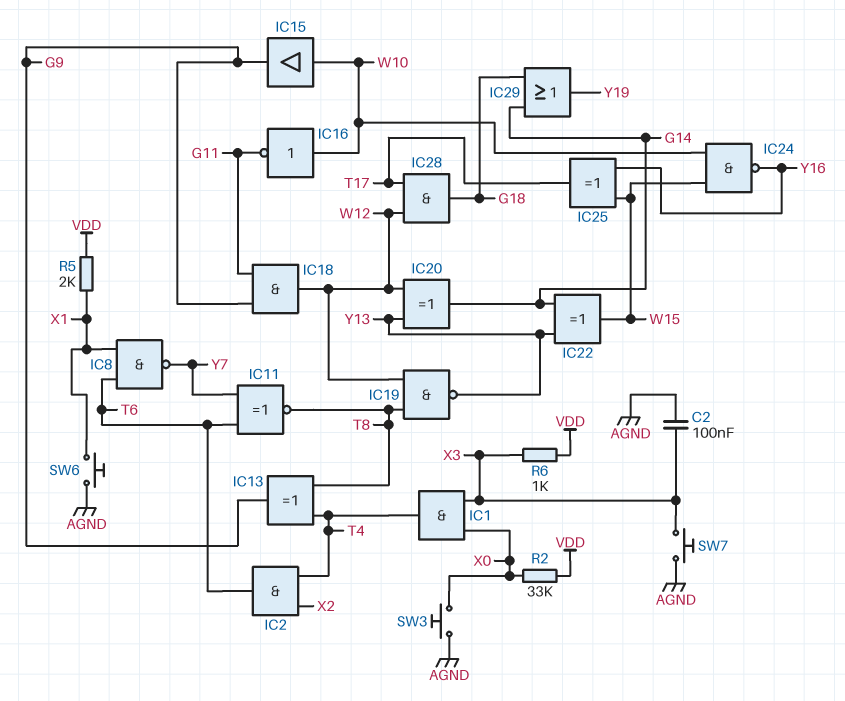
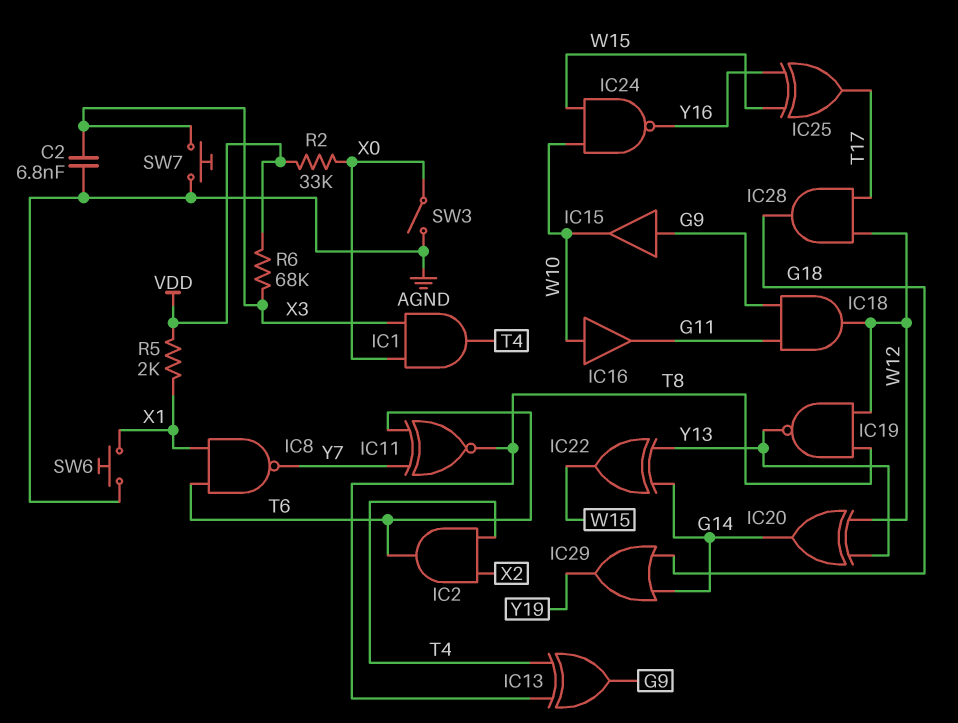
C2: 100nF (AGND, X3) -> 6.8nF (AGND, X3)
IC15: buffer (in W10, out G9) -> buffer (in G9, out W10)
IC16: NOT (in W10, out G11) -> buffer (in W10, out G11)
R6: 1k (VDD, X3) -> 68k (VDD, X3)
SW3: button (AGND, X0) -> switch (AGND, X0)

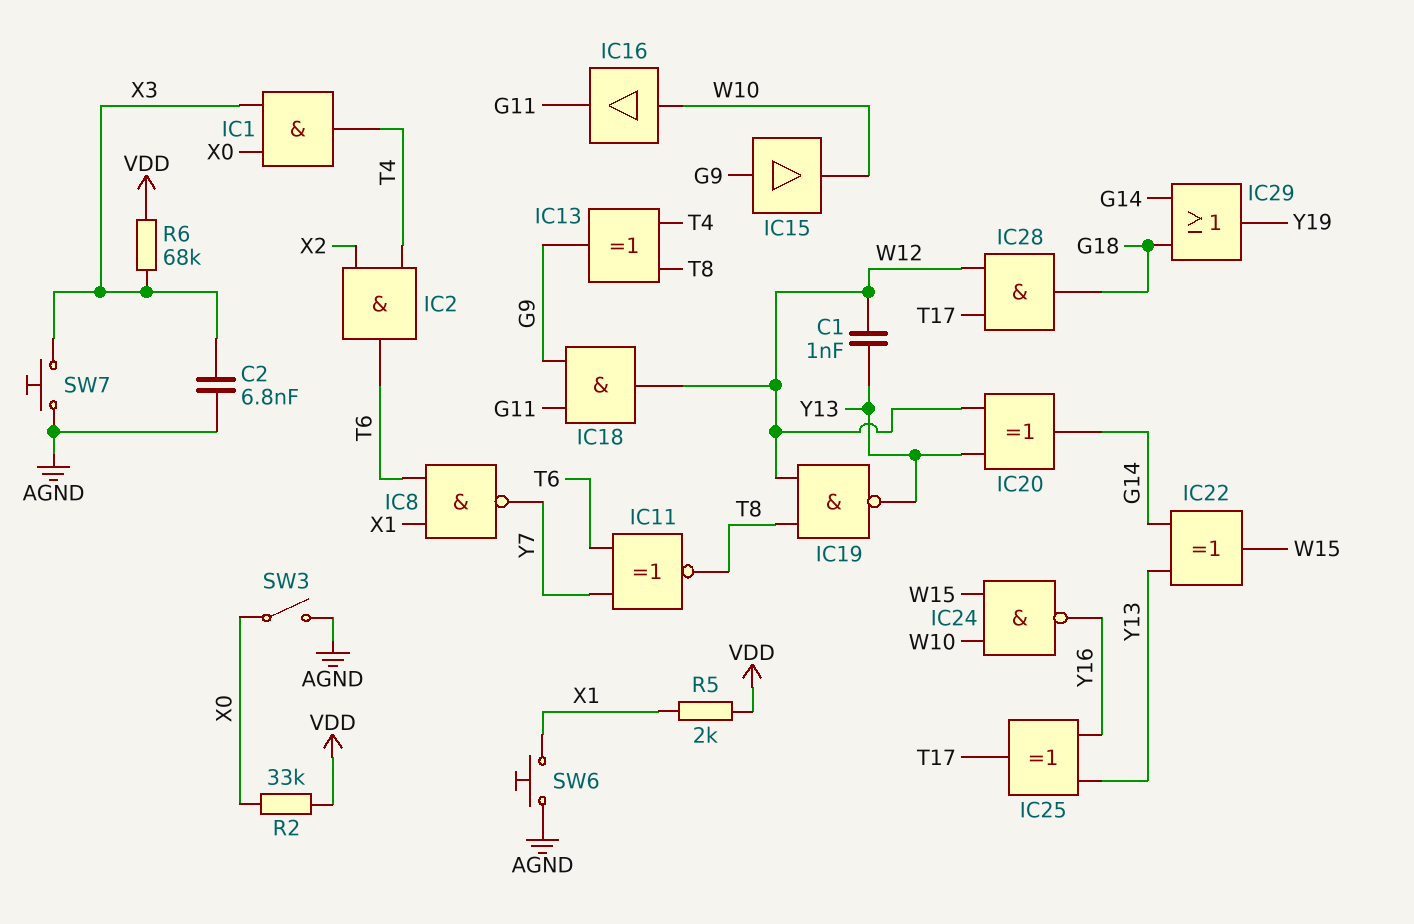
C1: none -> 1nF (W12, Y13)
IC25: XOR (in W15, in Y16, out T17) -> XOR (in Y13, in Y16, out T17)

